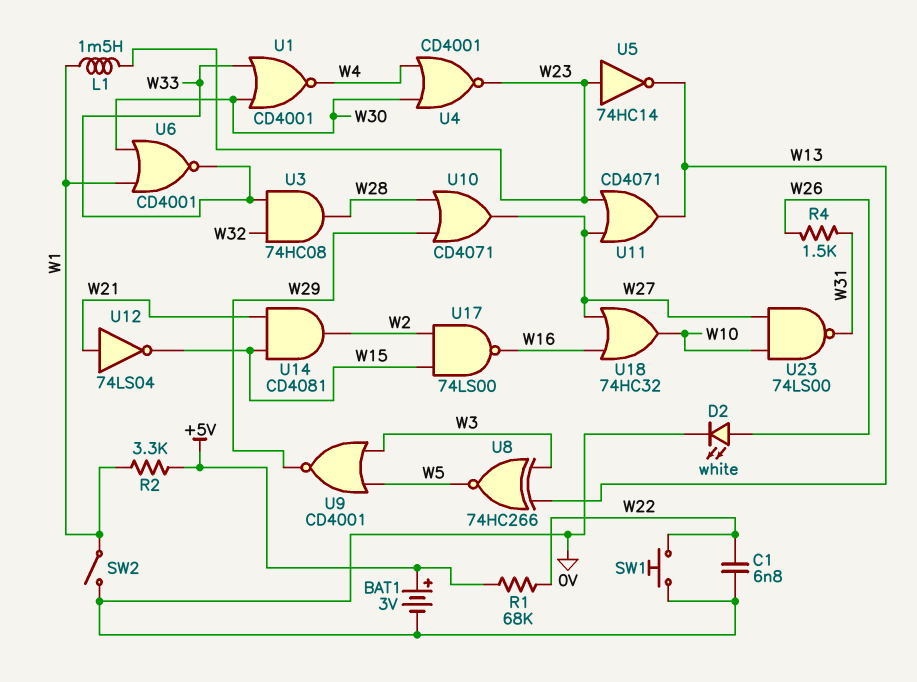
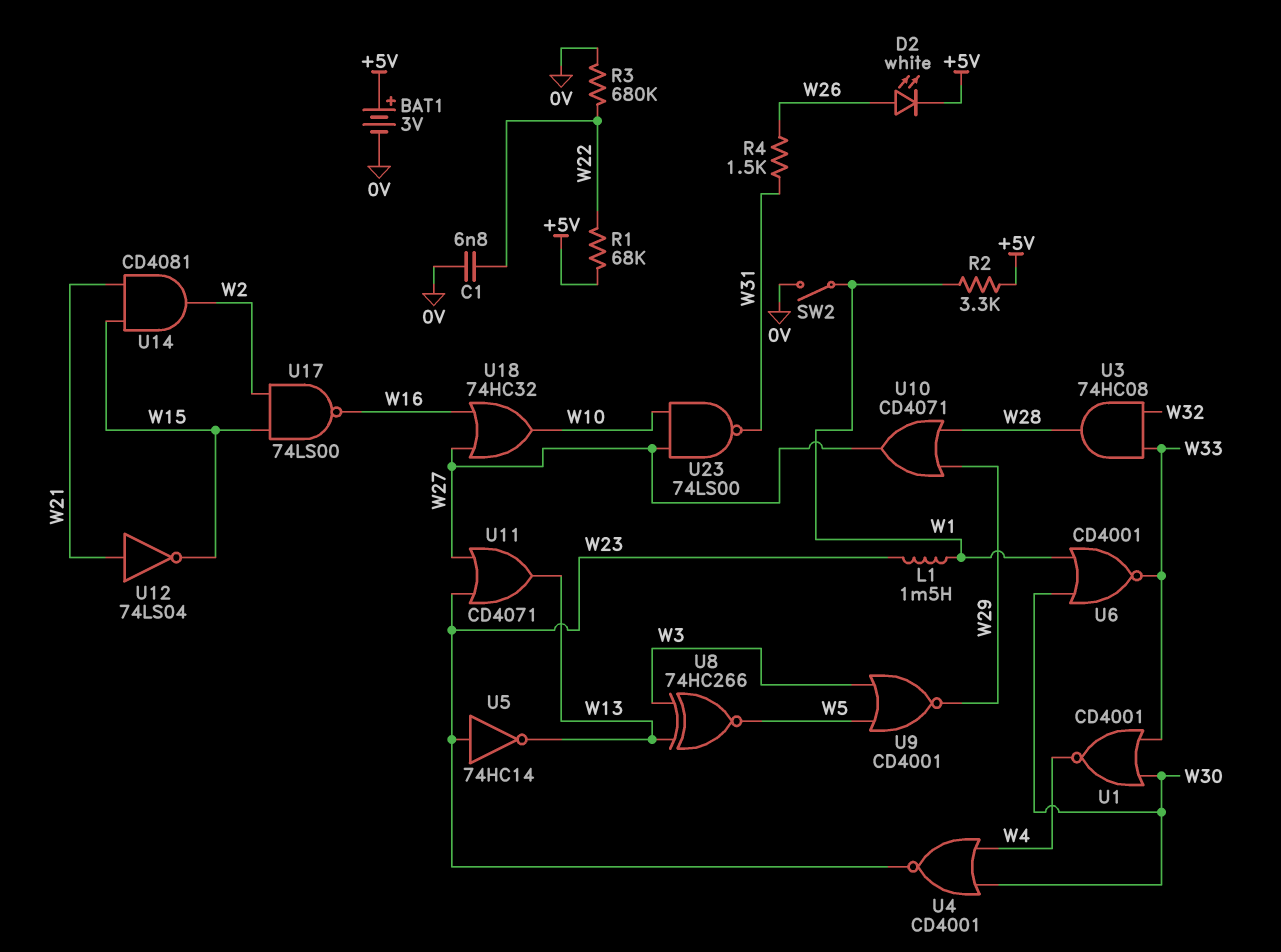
D2: LED white (A W26, K 0V) -> LED white (A W26, K +5V)
R3: none -> 680k (0V, W22)
SW1: button (0V, W22) -> none

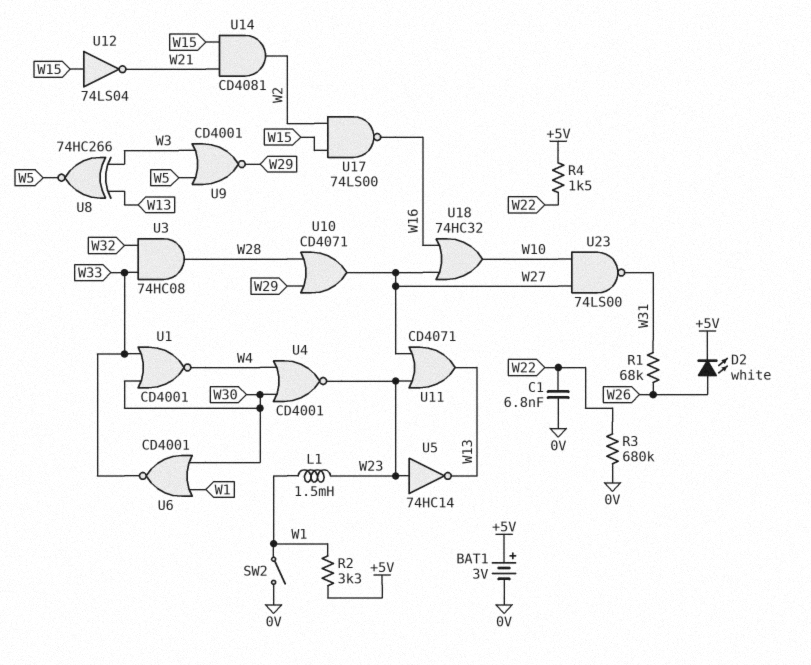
R1: 68k (+5V, W22) -> 68k (W26, W31)
R4: 1.5k (W26, W31) -> 1.5k (+5V, W22)
U12: NOT 74LS04 (in W21, out W15) -> NOT 74LS04 (in W15, out W21)

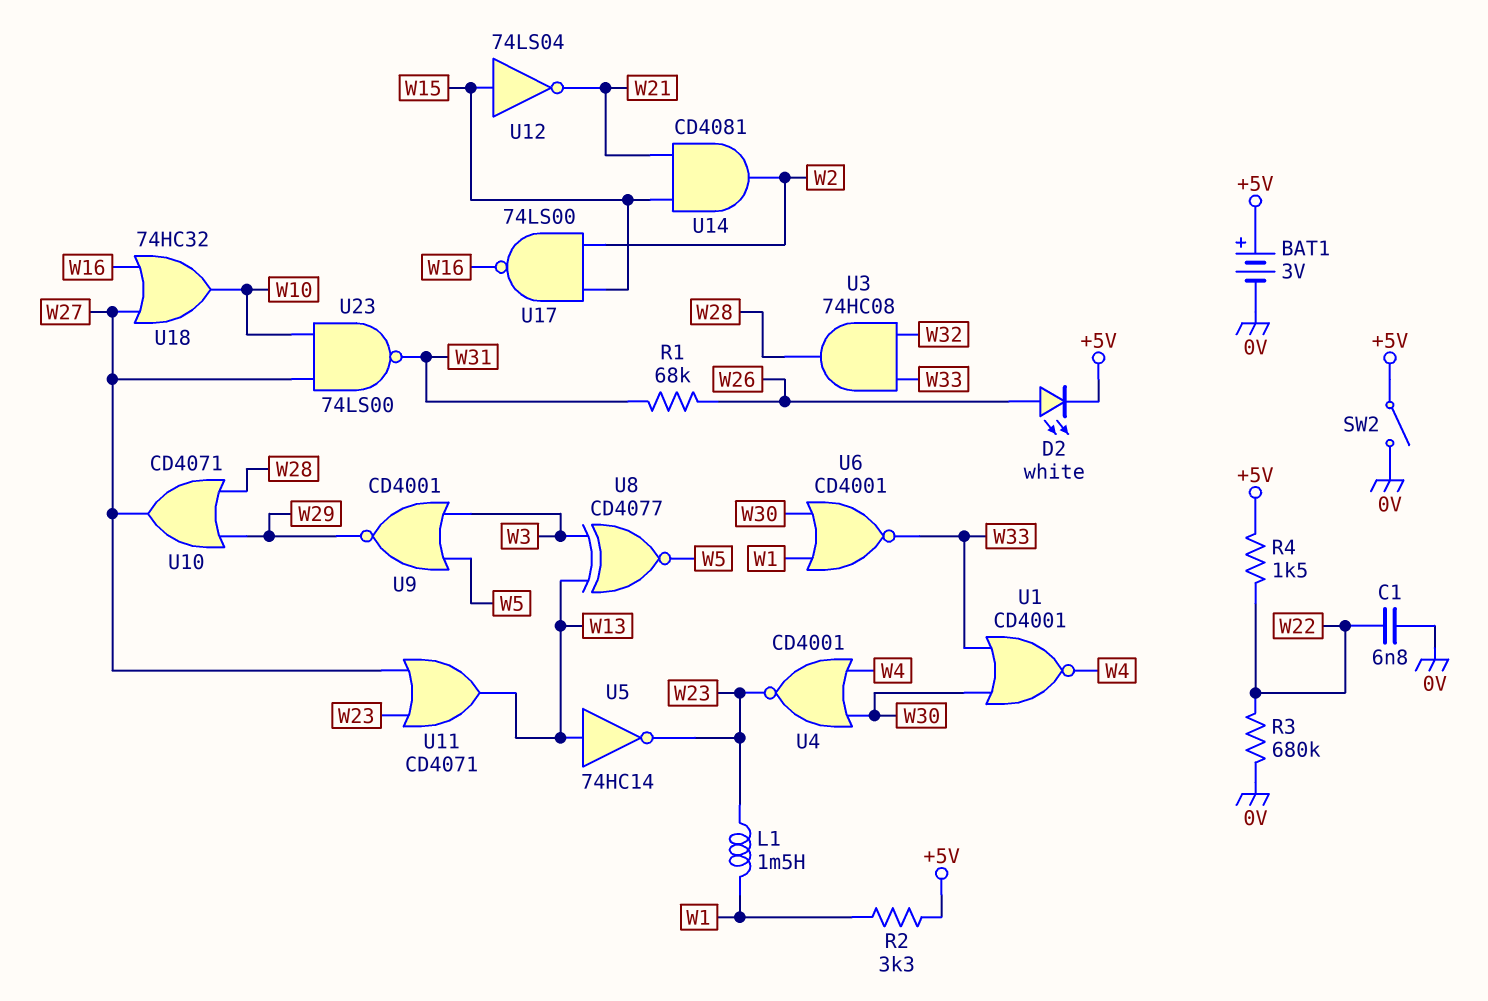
SW2: switch (0V, W1) -> switch (+5V, 0V)
U5: NOT 74HC14 (in W23, out W13) -> NOT 74HC14 (in W13, out W23)
U8: XNOR 74HC266 (in W3, in W13, out W5) -> XNOR CD4077 (in W3, in W13, out W5)

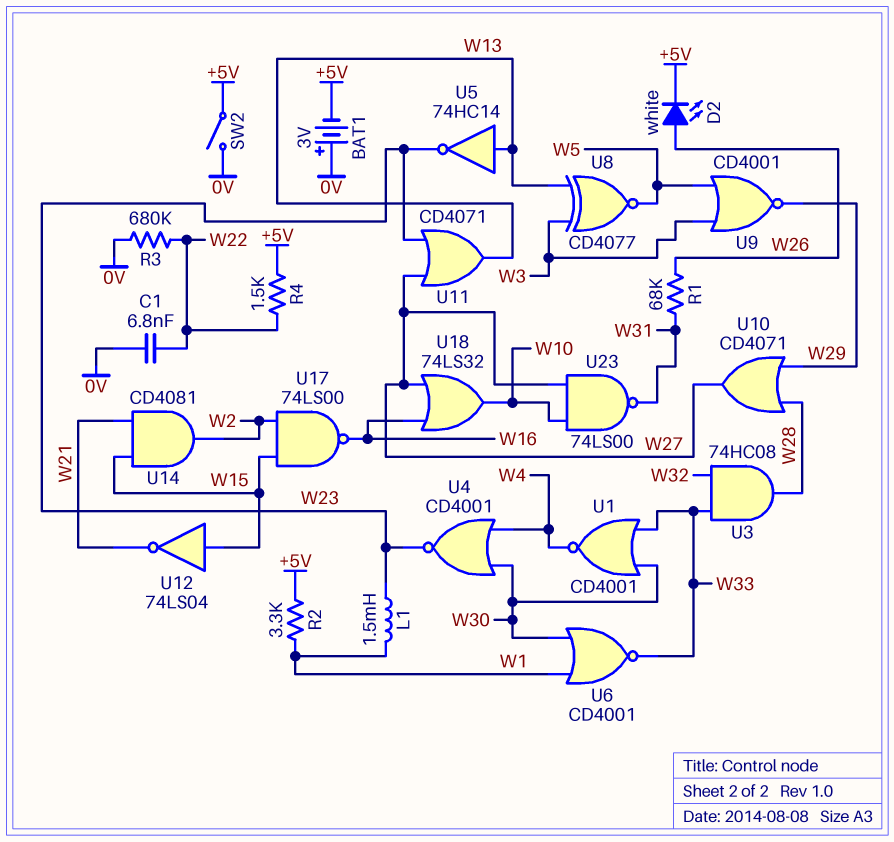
BAT1: 3V (plus +5V, minus 0V) -> 3V (plus 0V, minus +5V)
U18: OR 74HC32 (in W16, in W27, out W10) -> OR 74LS32 (in W16, in W27, out W10)

